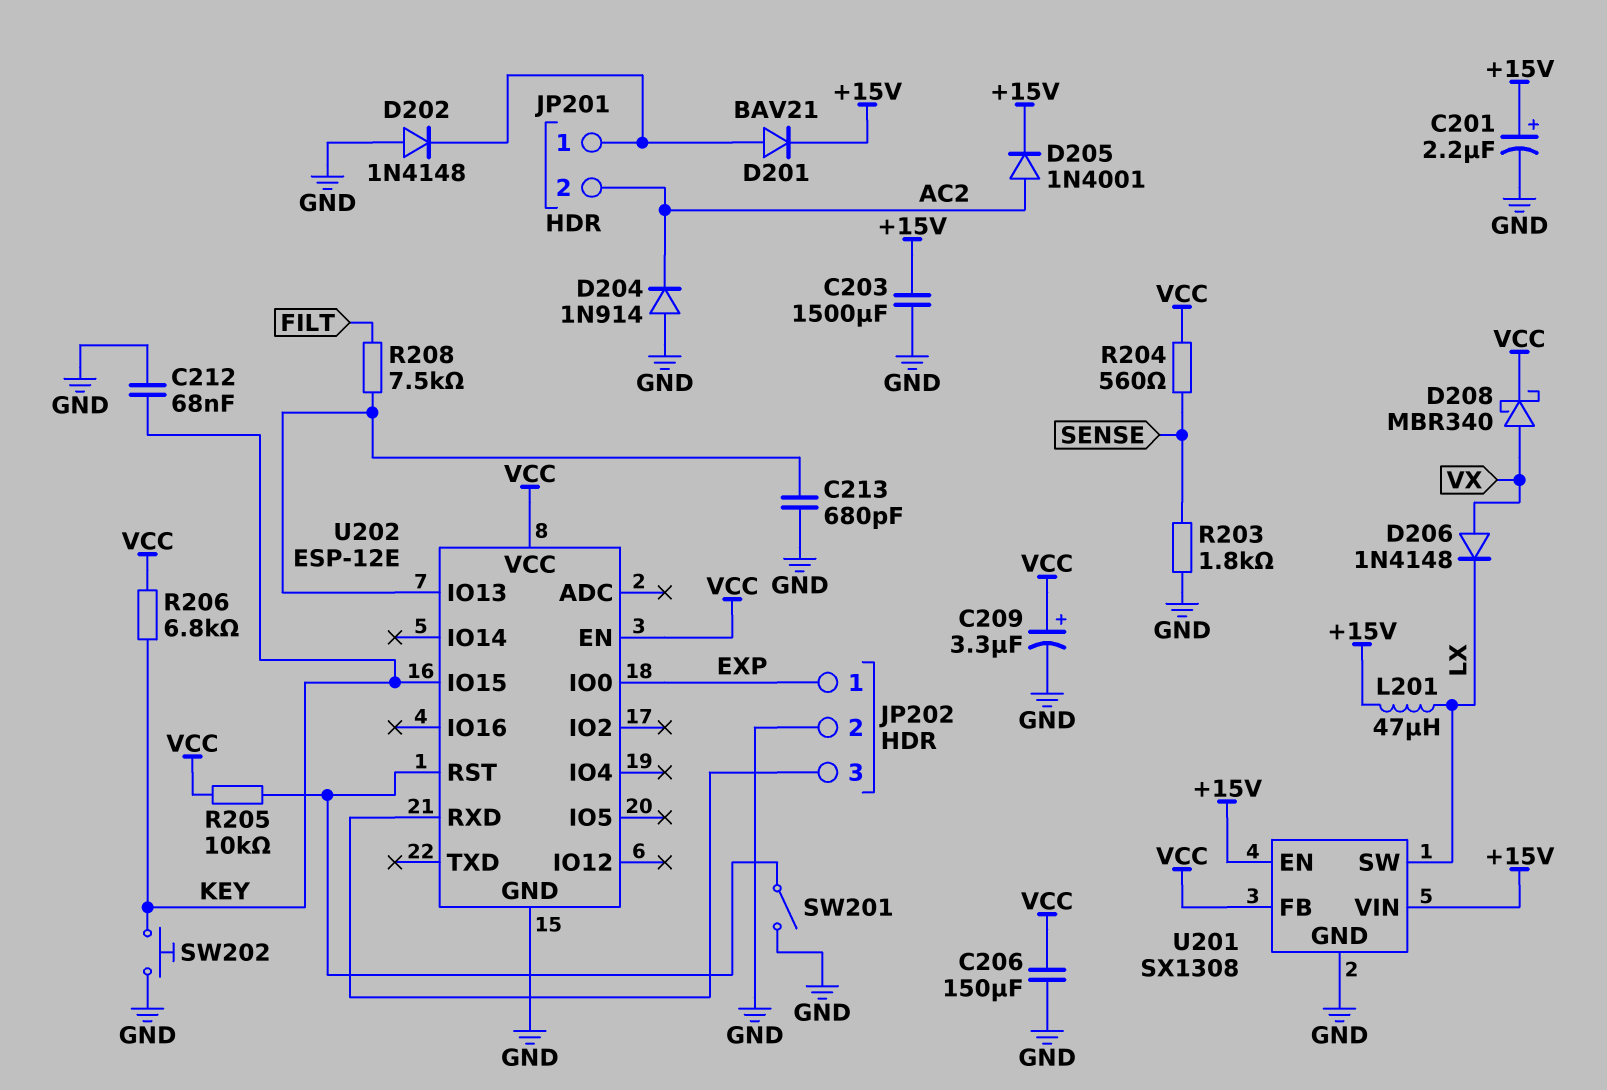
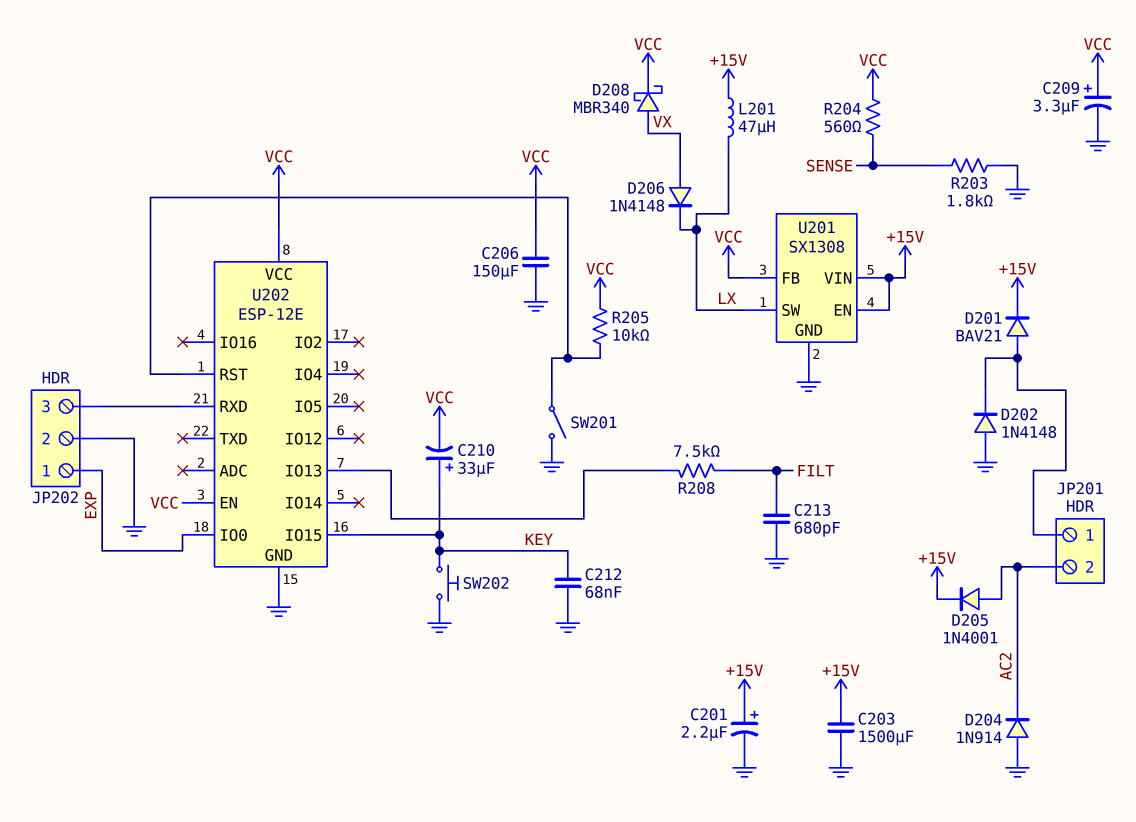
C210: none -> 33uF (plus KEY, minus VCC)
C213: 680pF (GND, U202/IO13) -> 680pF (FILT, GND)
R206: 6.8k (KEY, VCC) -> none

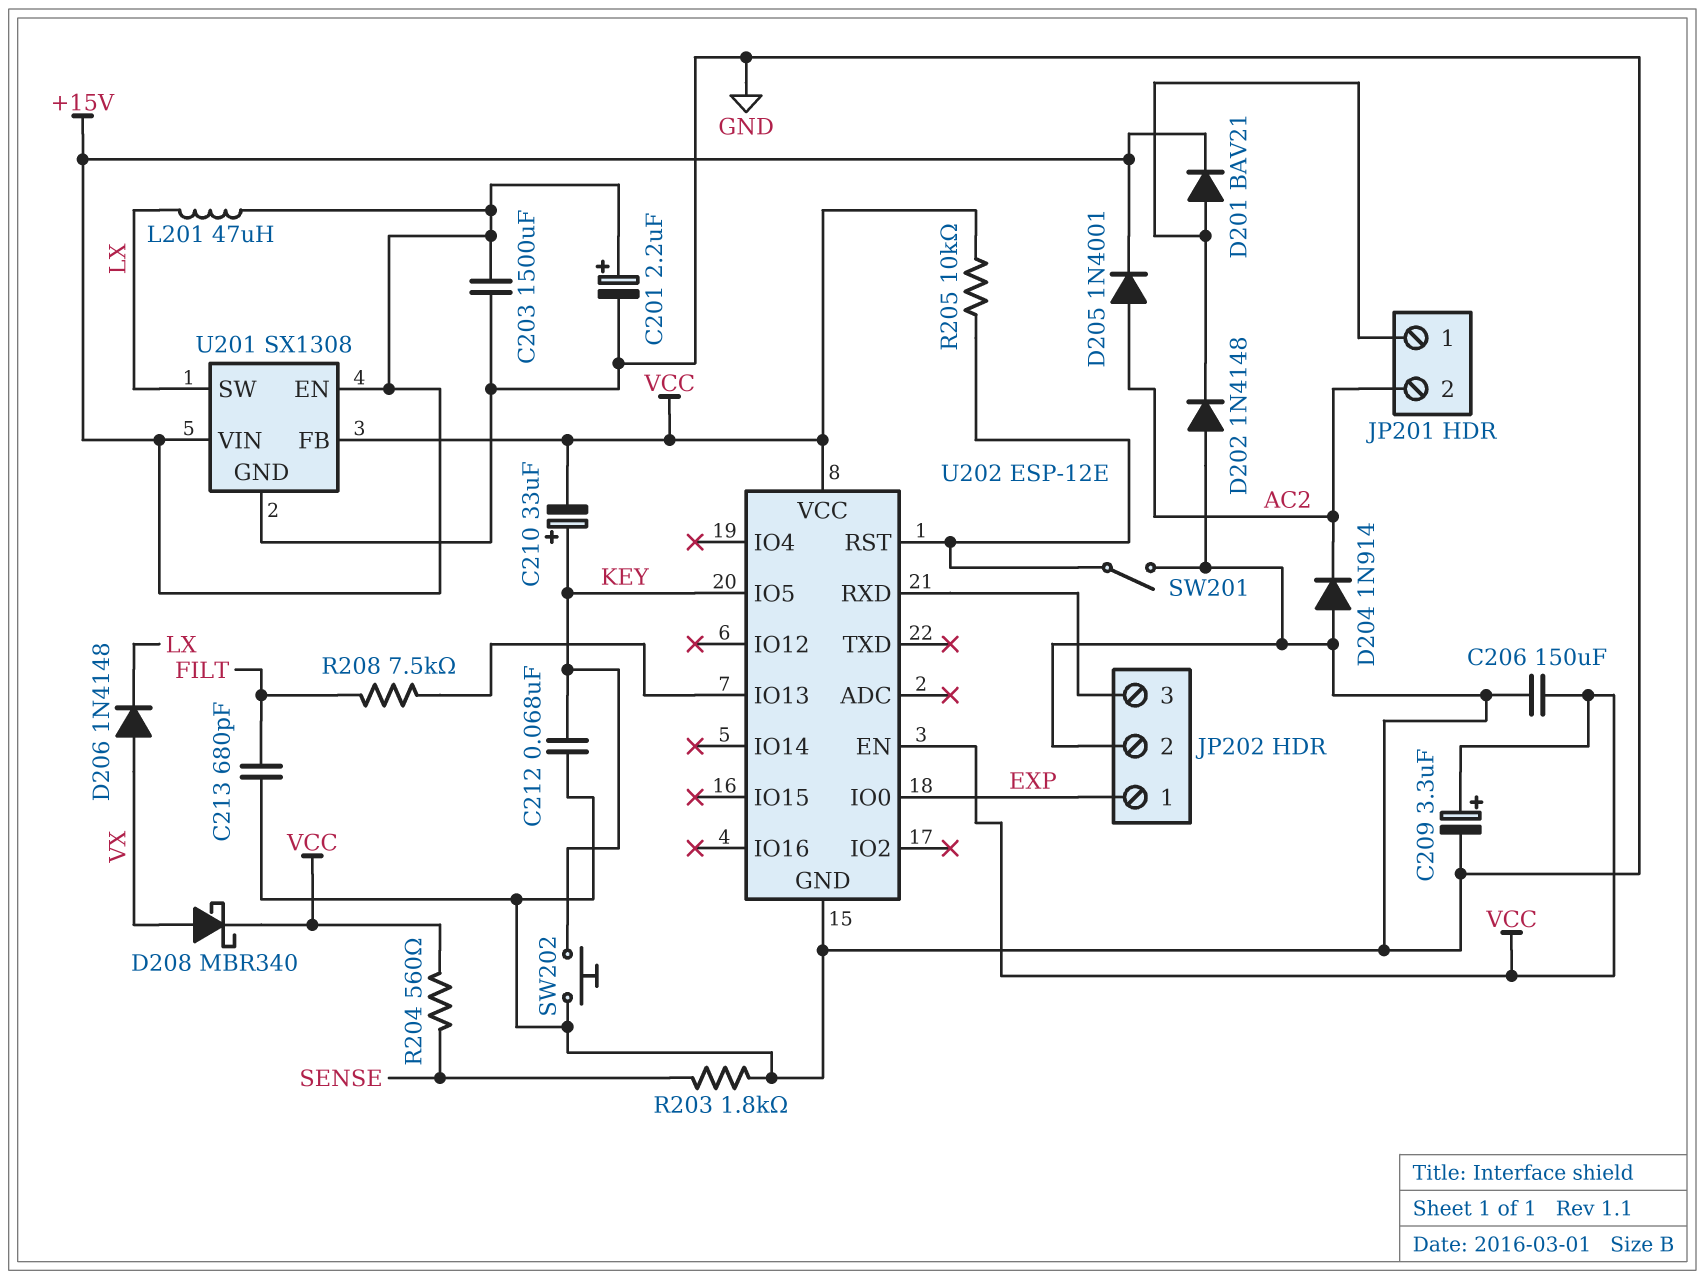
U202 pin IO5: none -> KEY
U202 pin IO15: KEY -> none

